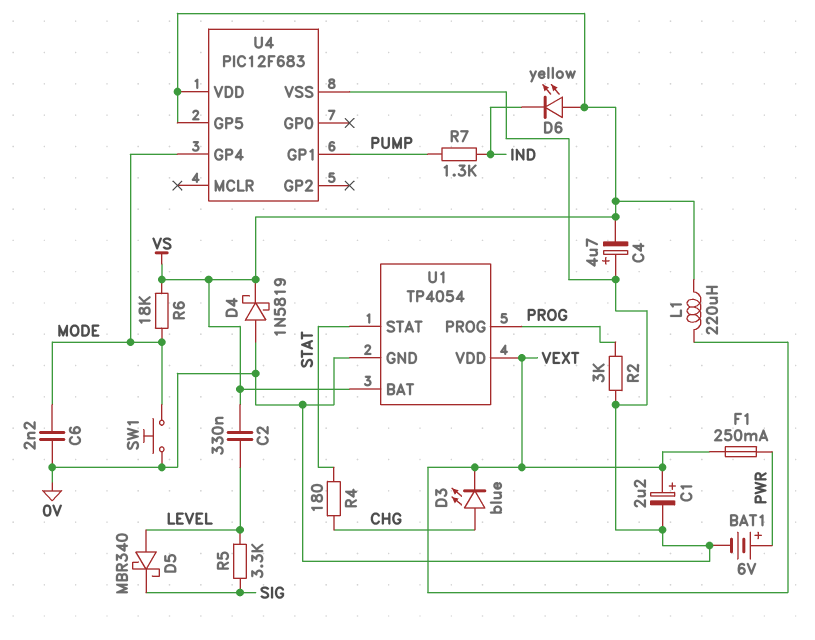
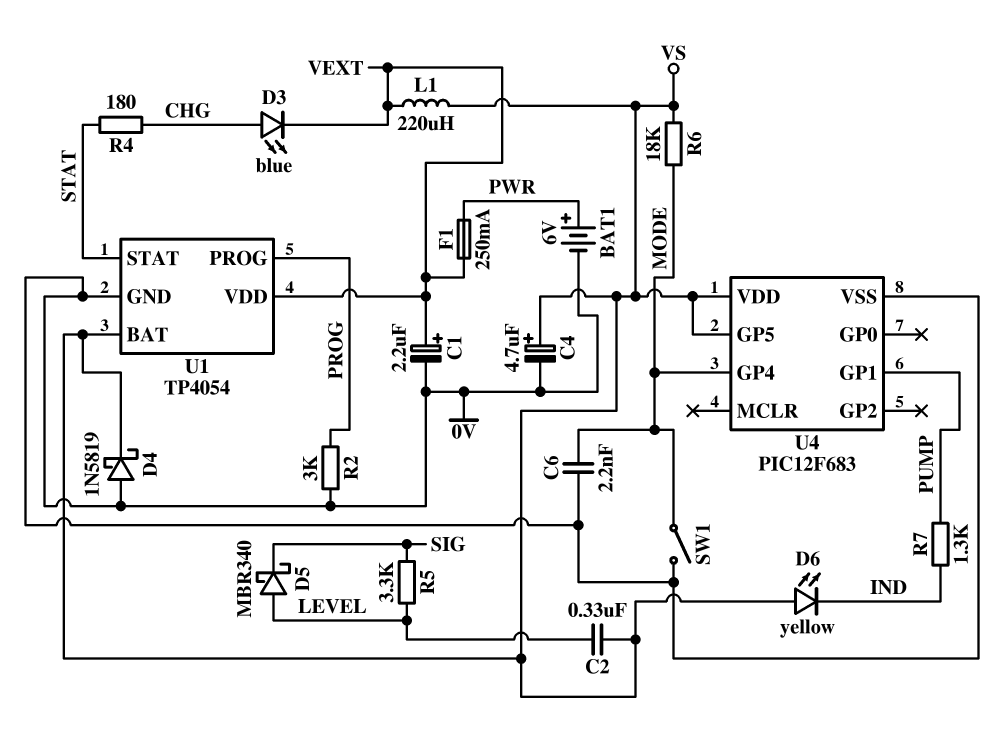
C4: 4.7uF (plus 0V, minus VS) -> 4.7uF (plus VS, minus 0V)
SW1: button (0V, MODE) -> switch (0V, MODE)

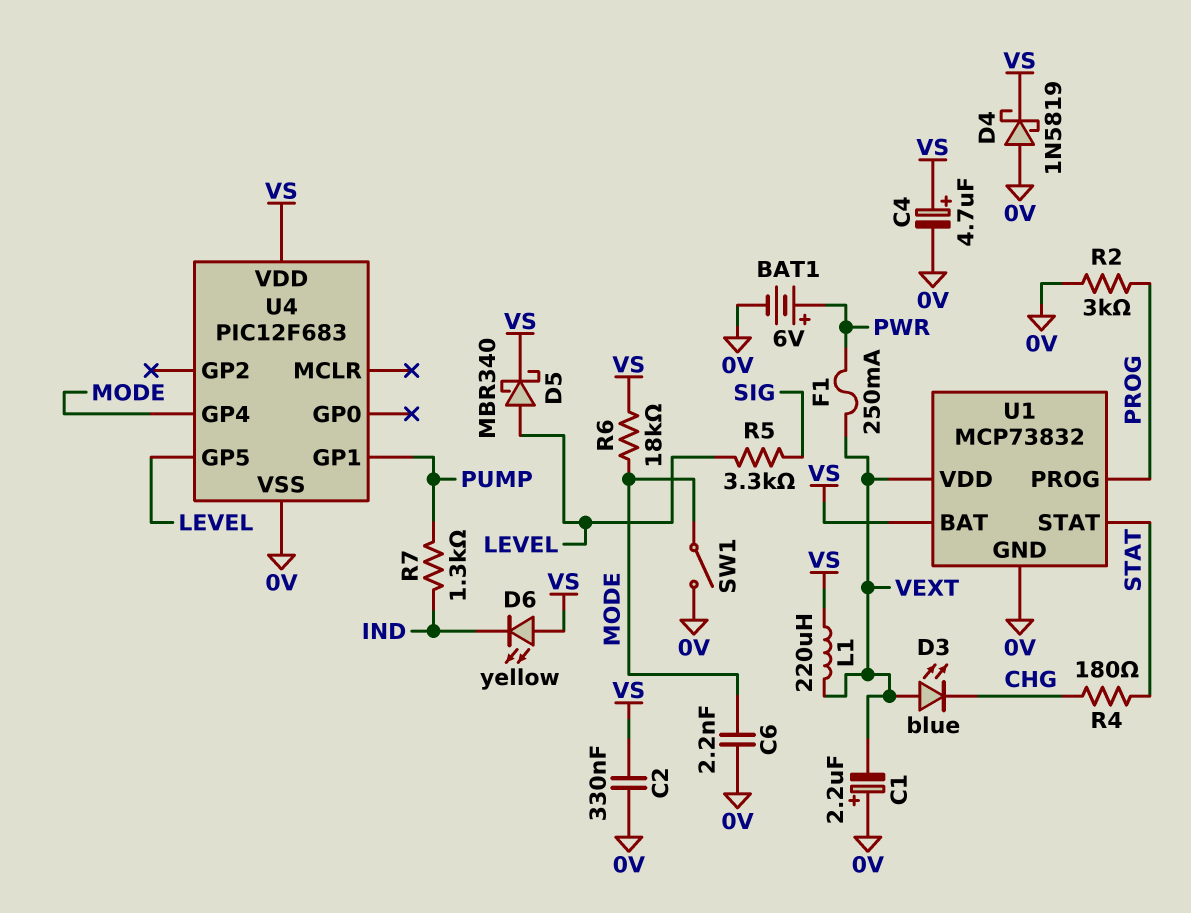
C1: 2.2uF (plus VEXT, minus 0V) -> 2.2uF (plus 0V, minus VEXT)
C2: 330nF (LEVEL, VS) -> 330nF (0V, VS)
D3: LED blue (A CHG, K VEXT) -> LED blue (A VEXT, K CHG)
D5: schottky MBR340 (A LEVEL, K SIG) -> schottky MBR340 (A LEVEL, K VS)
U1: TP4054 -> MCP73832
U4 pin GP5: VS -> LEVEL

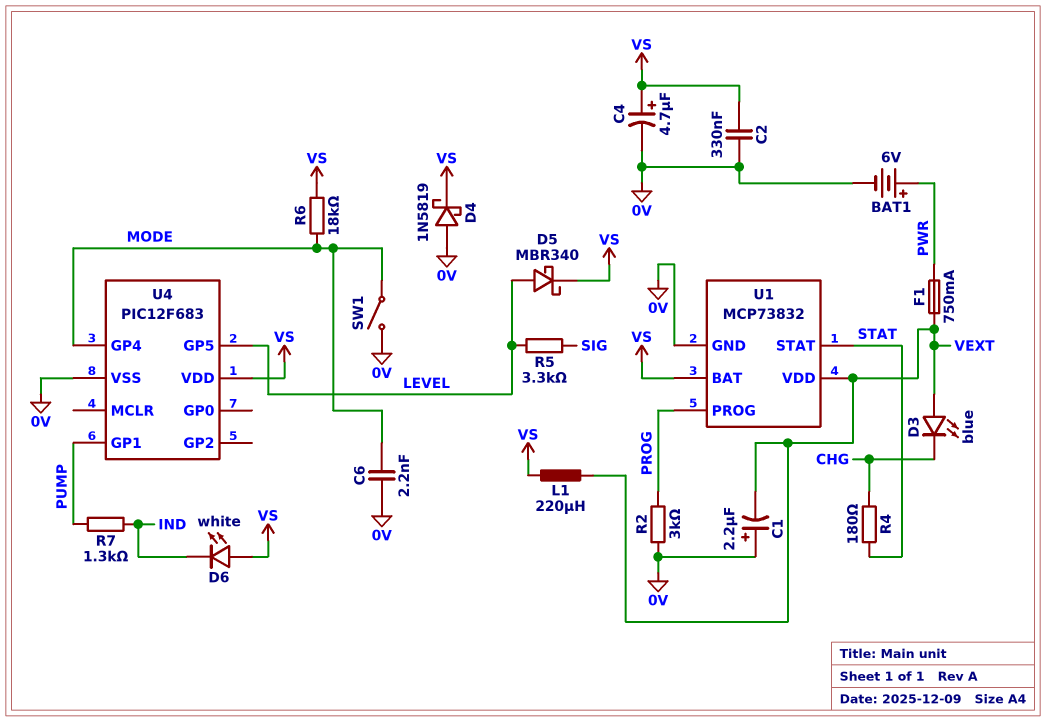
D6: LED yellow (A VS, K IND) -> LED white (A VS, K IND)
F1: 250mA (PWR, VEXT) -> 750mA (PWR, VEXT)

